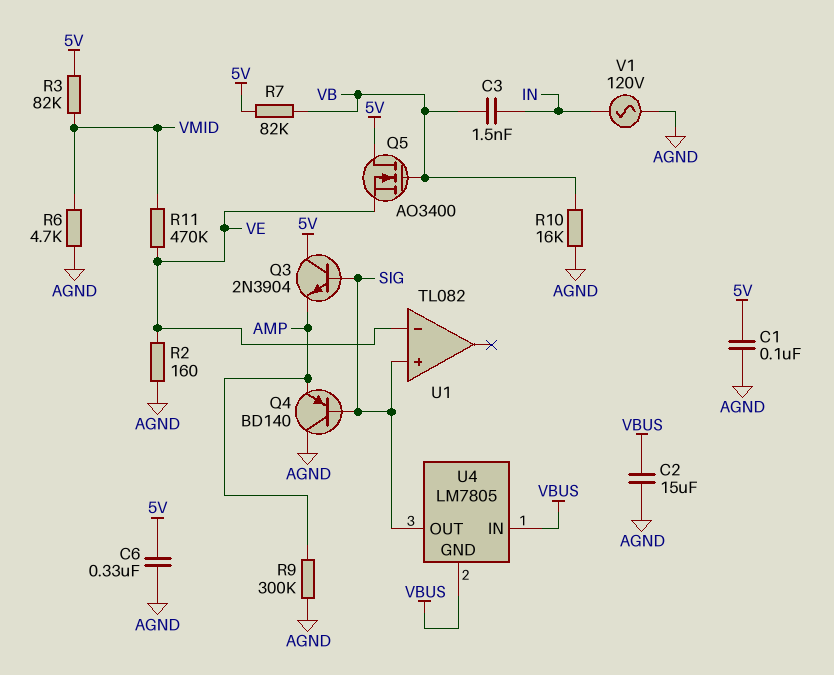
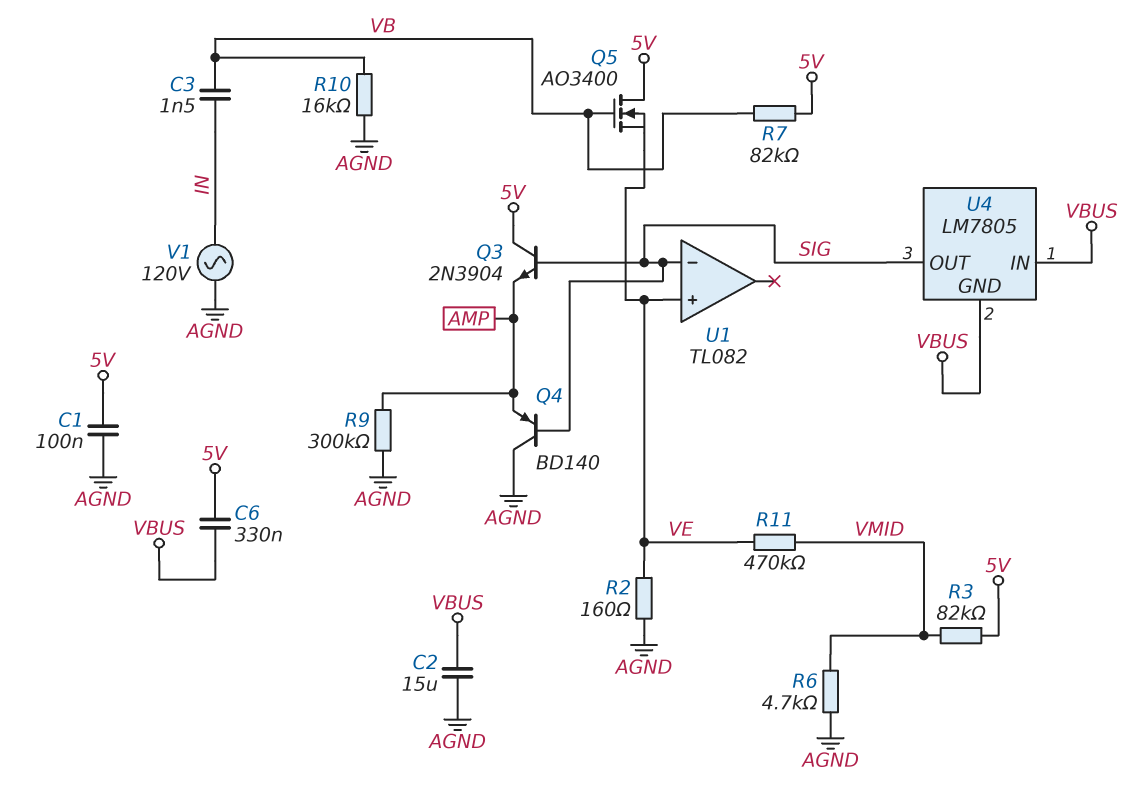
C6: 330nF (5V, AGND) -> 330nF (5V, VBUS)
U1 pin in+: SIG -> VE
U1 pin in-: VE -> SIG

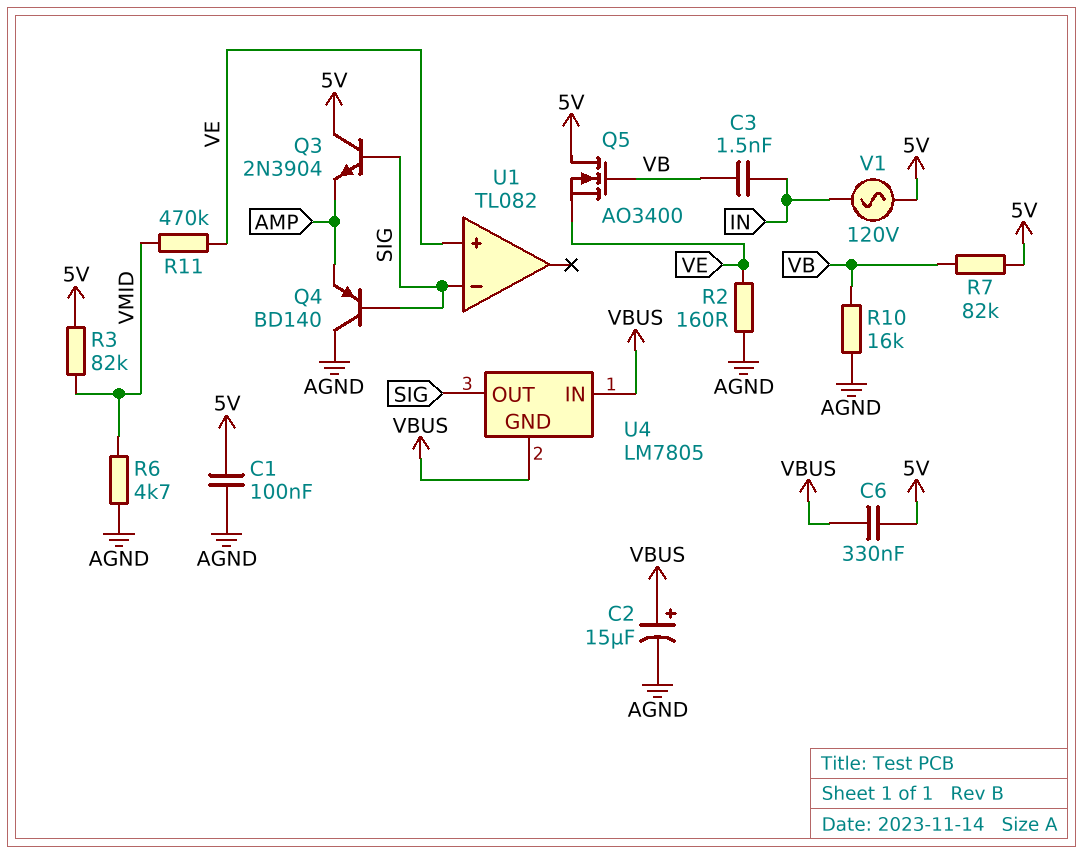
C2: 15uF (AGND, VBUS) -> 15uF (plus VBUS, minus AGND)
R9: 300k (AGND, AMP) -> none
V1: AC 120V (AGND, IN) -> AC 120V (5V, IN)

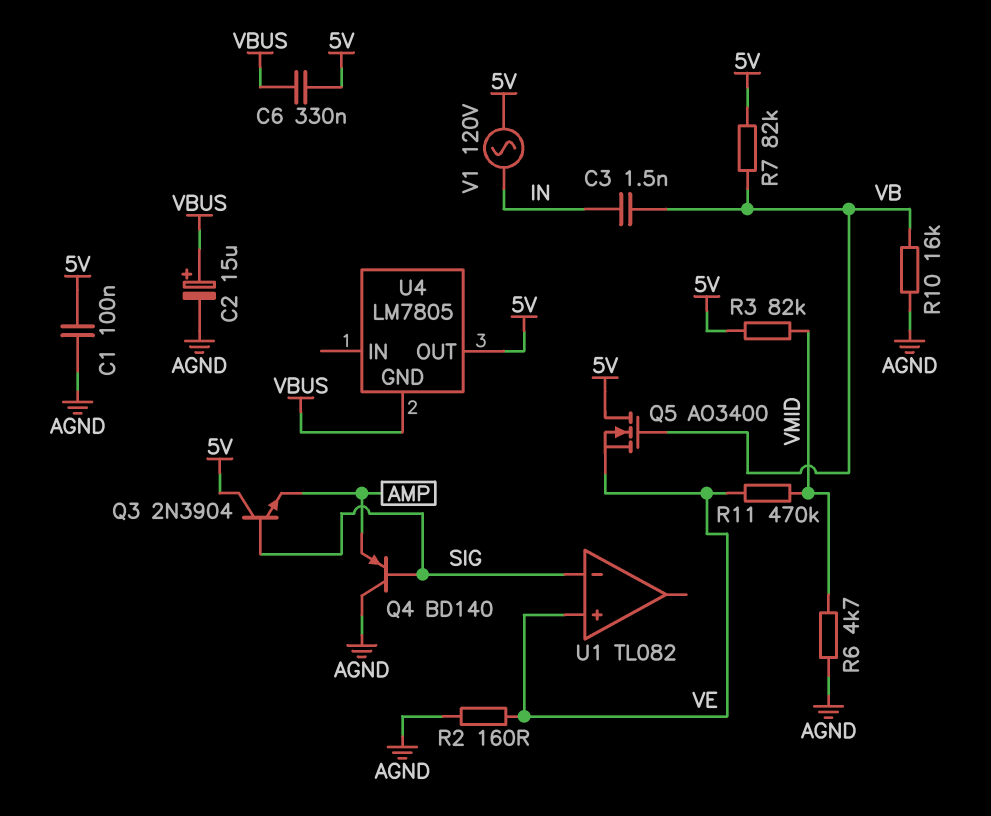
U4 pin IN: VBUS -> none
U4 pin OUT: SIG -> 5V

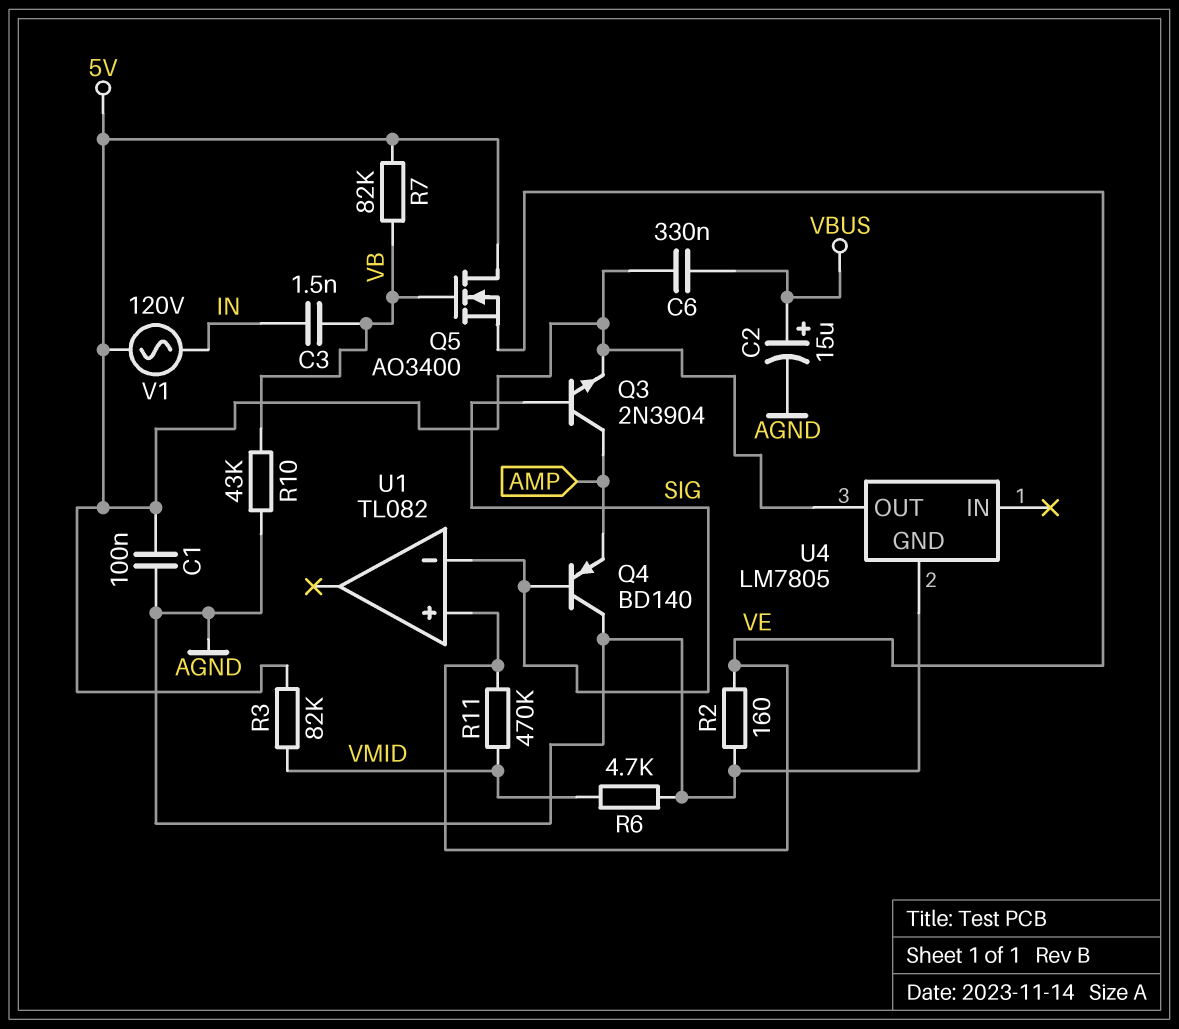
Q3: NPN 2N3904 (B SIG, C 5V, E AMP) -> NPN 2N3904 (B SIG, C AMP, E 5V)
R10: 16k (AGND, VB) -> 43k (AGND, VB)
U4 pin GND: VBUS -> AGND

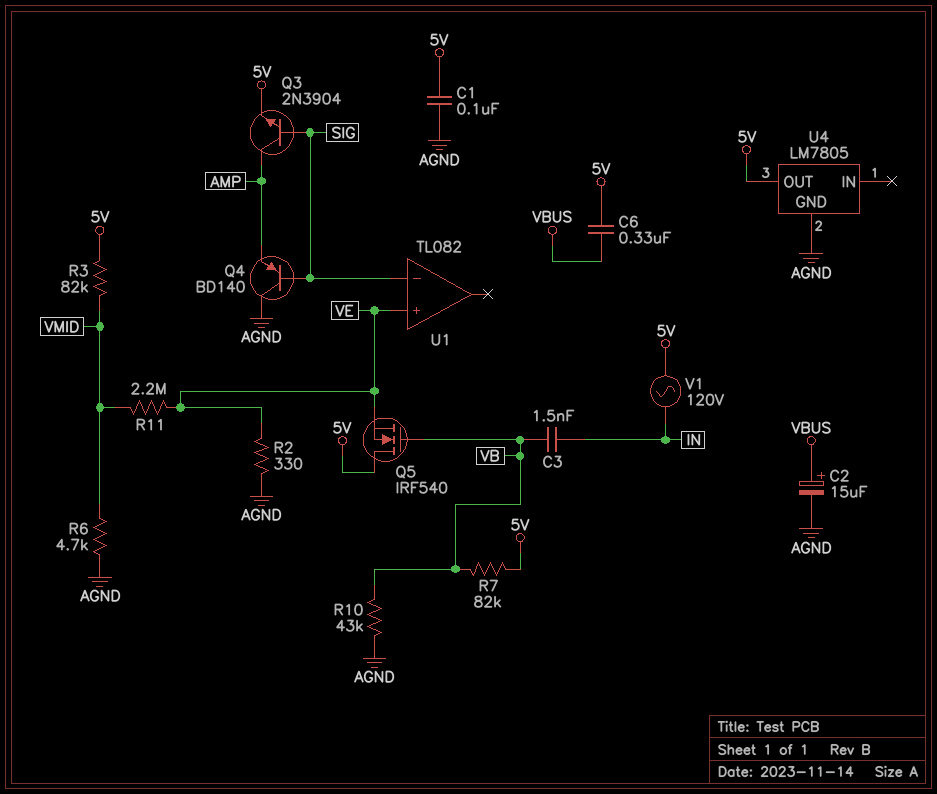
Q5: NMOS AO3400 (G VB, D 5V, S VE) -> NMOS IRF540 (G VB, D 5V, S VE)
R2: 160 (AGND, VE) -> 330 (AGND, VE)
R11: 470k (VE, VMID) -> 2.2M (VE, VMID)

